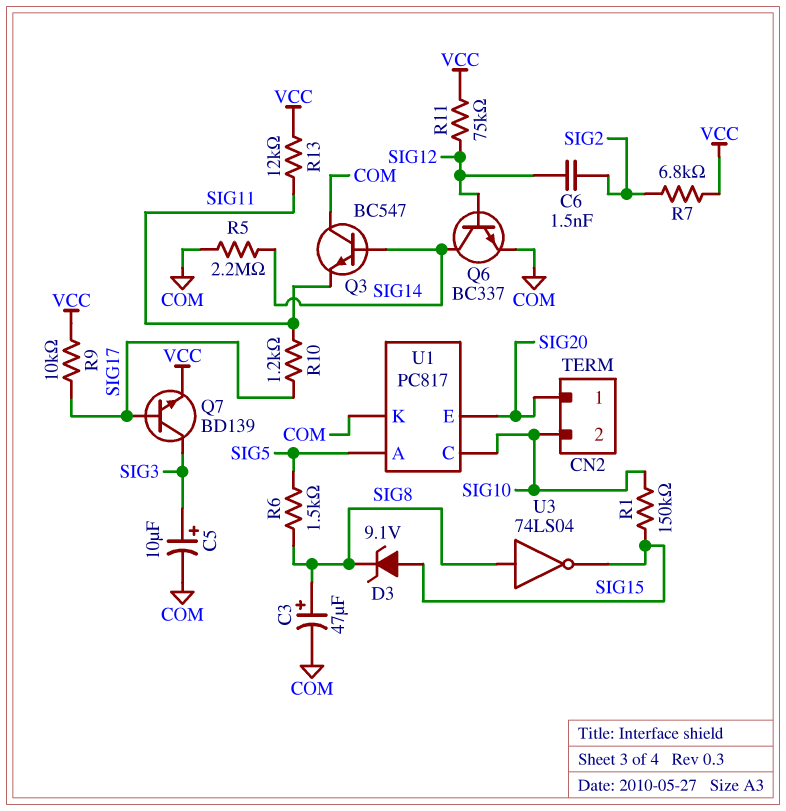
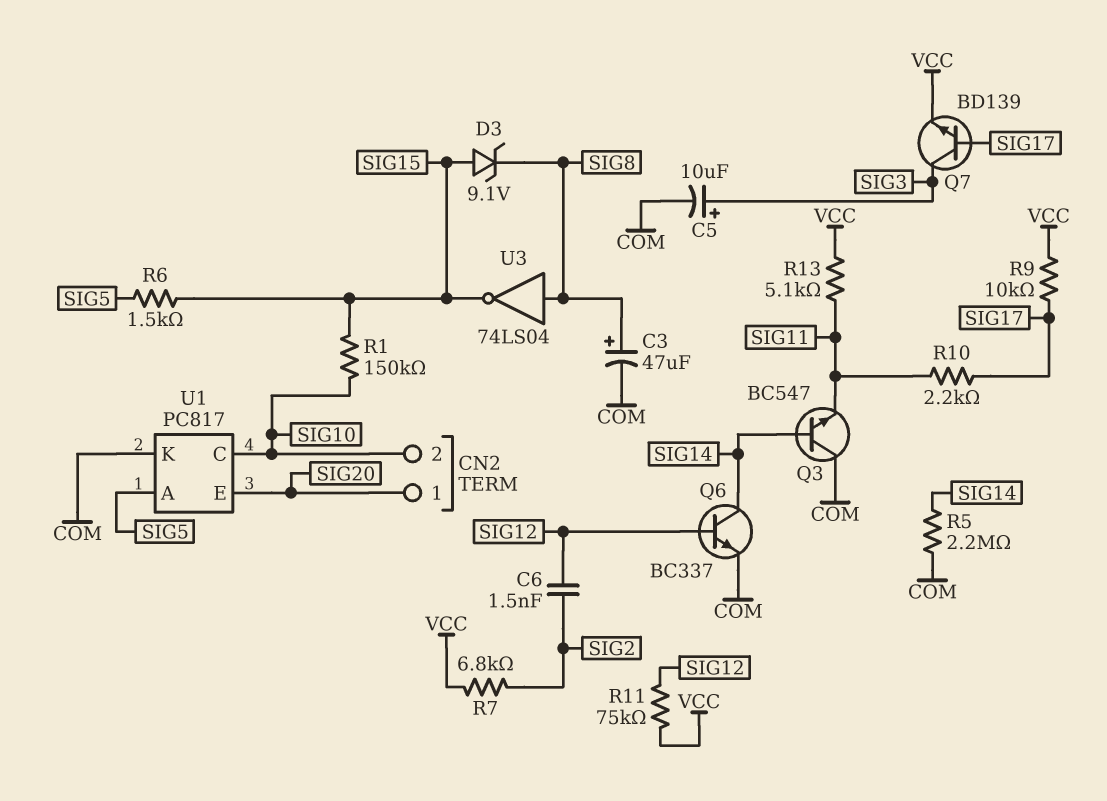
R6: 1.5k (SIG5, SIG8) -> 1.5k (SIG5, SIG15)
R10: 1.2k (SIG11, SIG17) -> 2.2k (SIG11, SIG17)
R13: 12k (SIG11, VCC) -> 5.1k (SIG11, VCC)

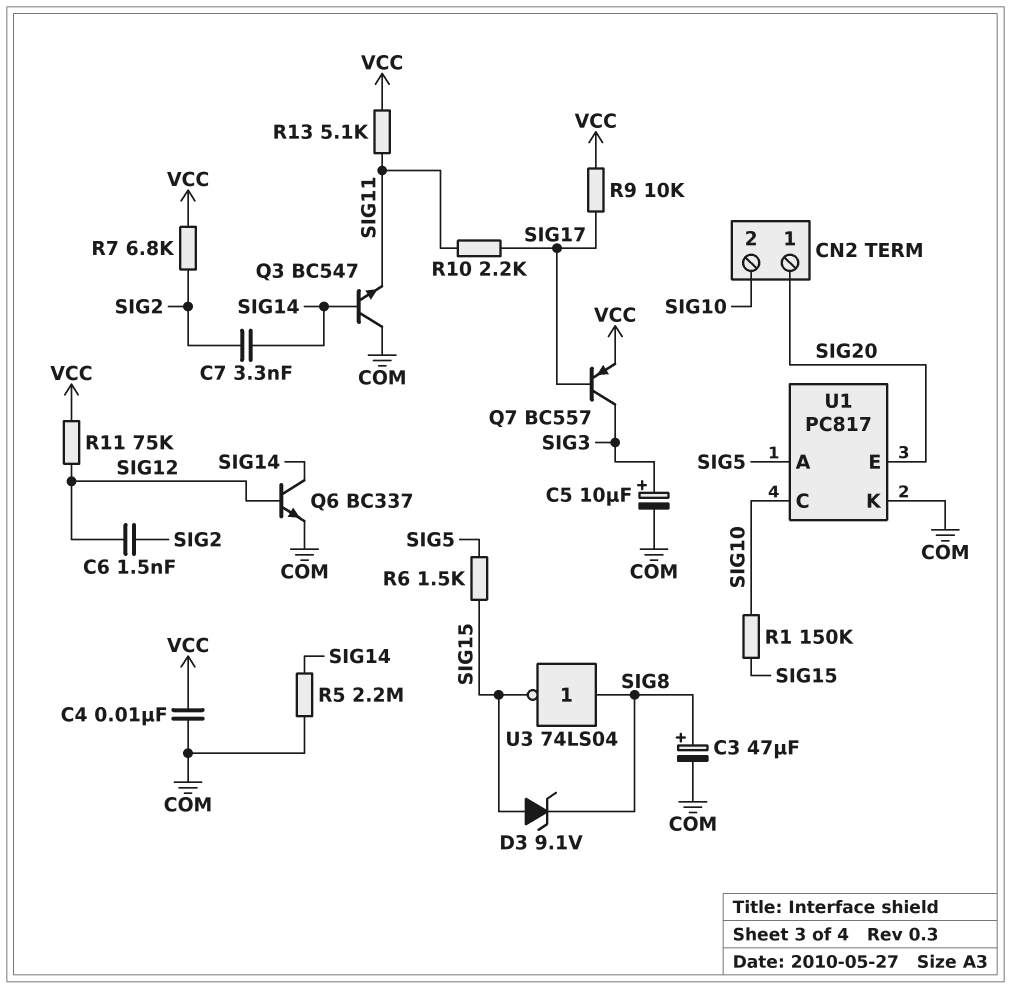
C4: none -> 10nF (COM, VCC)
C7: none -> 3.3nF (SIG2, SIG14)
Q7: NPN BD139 (B SIG17, C SIG3, E VCC) -> PNP BC557 (B SIG17, C SIG3, E VCC)

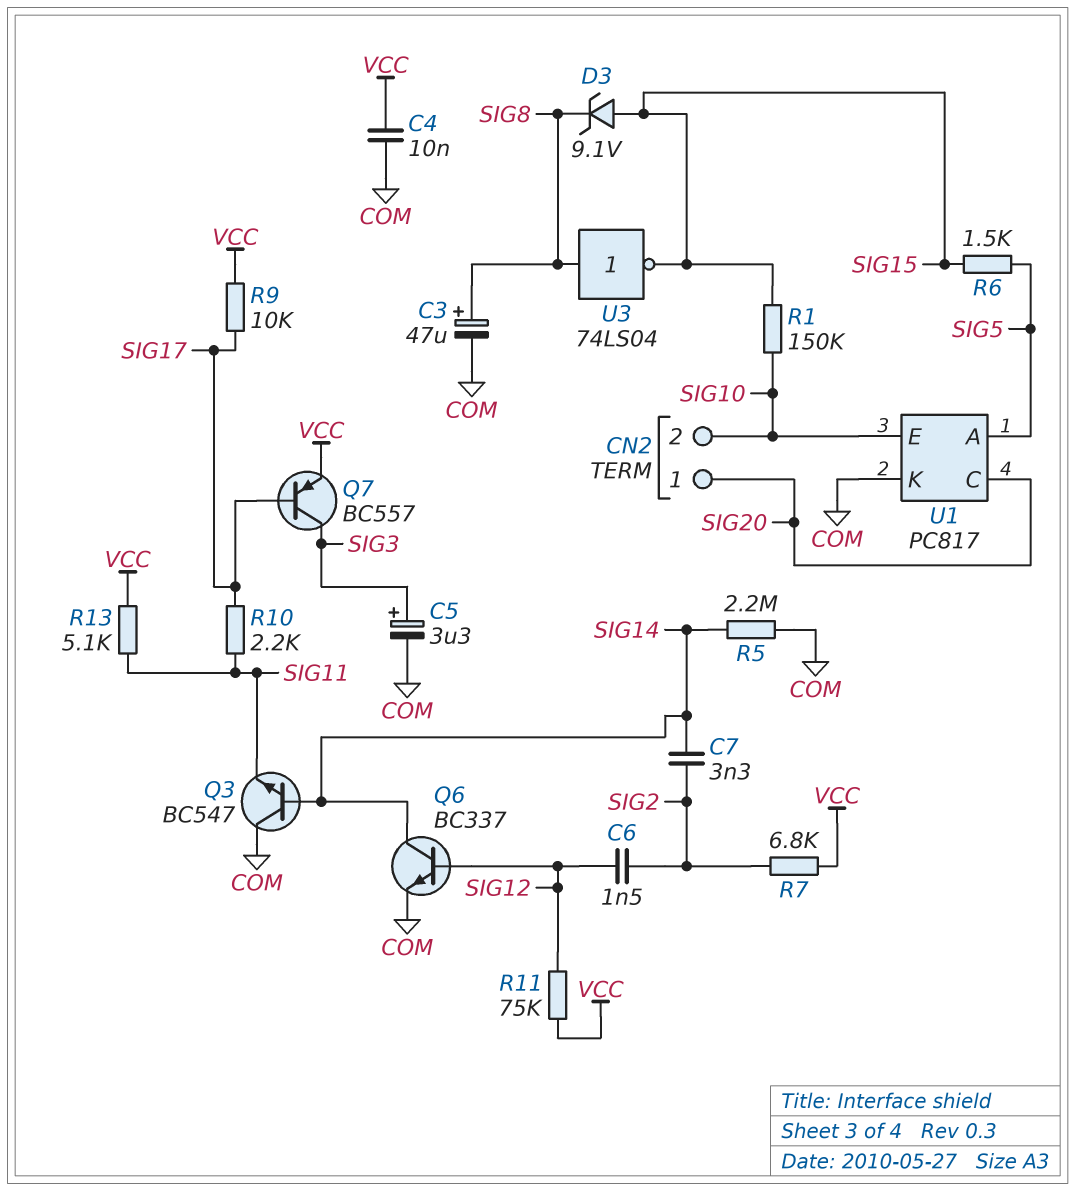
C5: 10uF (plus SIG3, minus COM) -> 3.3uF (plus SIG3, minus COM)
U1 pin C: SIG10 -> SIG20
U1 pin E: SIG20 -> SIG10

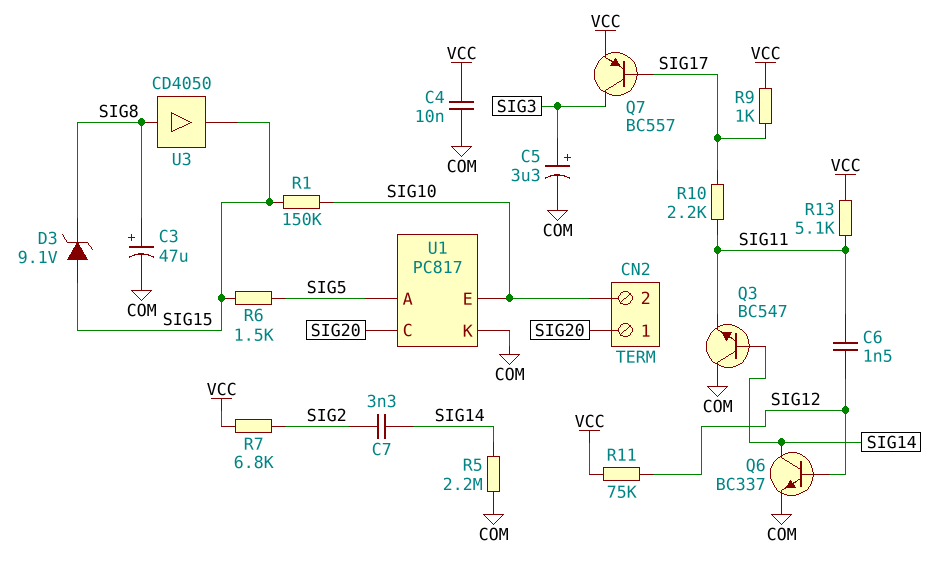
C6: 1.5nF (SIG2, SIG12) -> 1.5nF (SIG11, SIG12)
R9: 10k (SIG17, VCC) -> 1k (SIG17, VCC)
U3: NOT 74LS04 (in SIG8, out SIG15) -> buffer CD4050 (in SIG8, out SIG15)

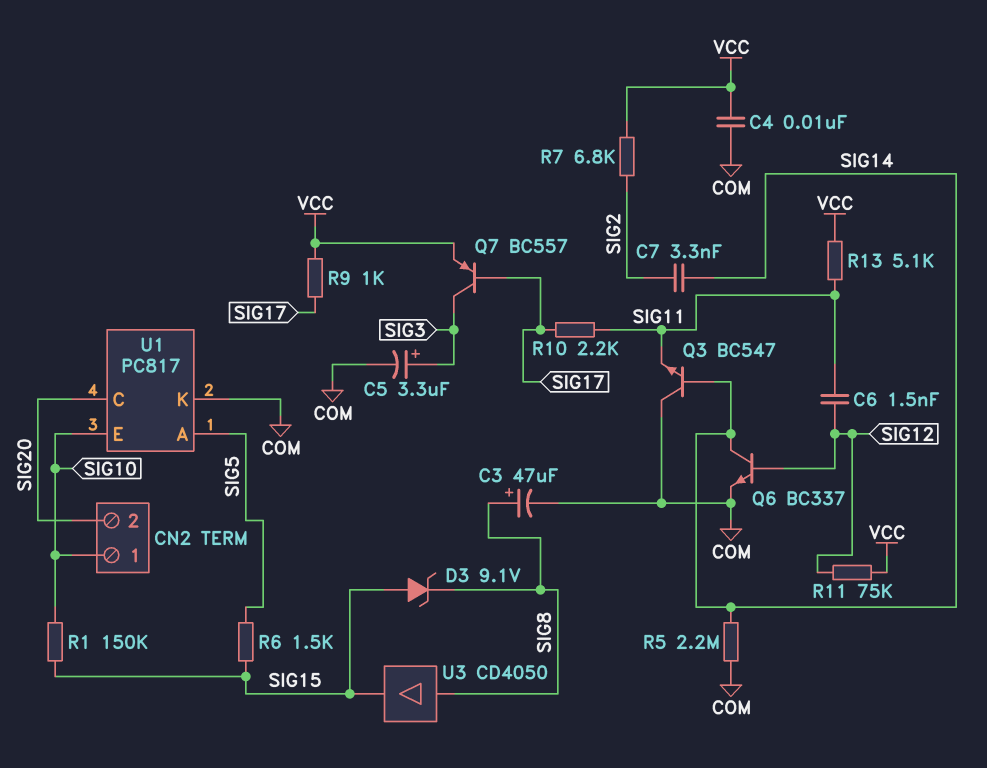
CN2 pin 1: SIG20 -> SIG10
CN2 pin 2: SIG10 -> SIG20

